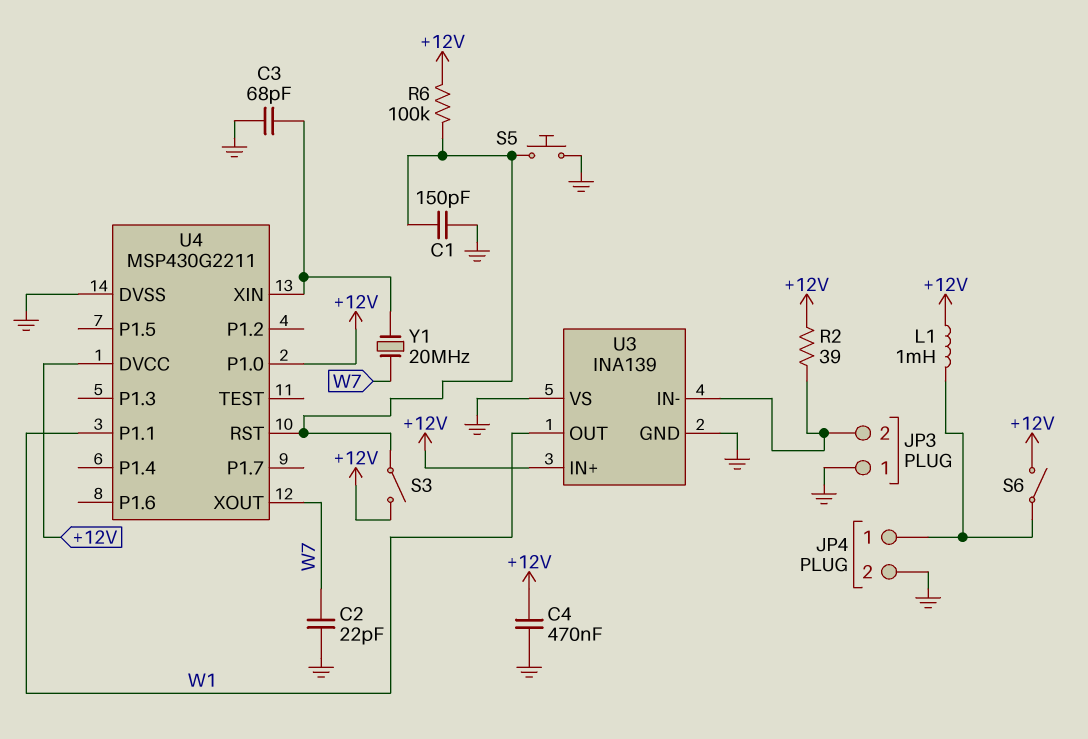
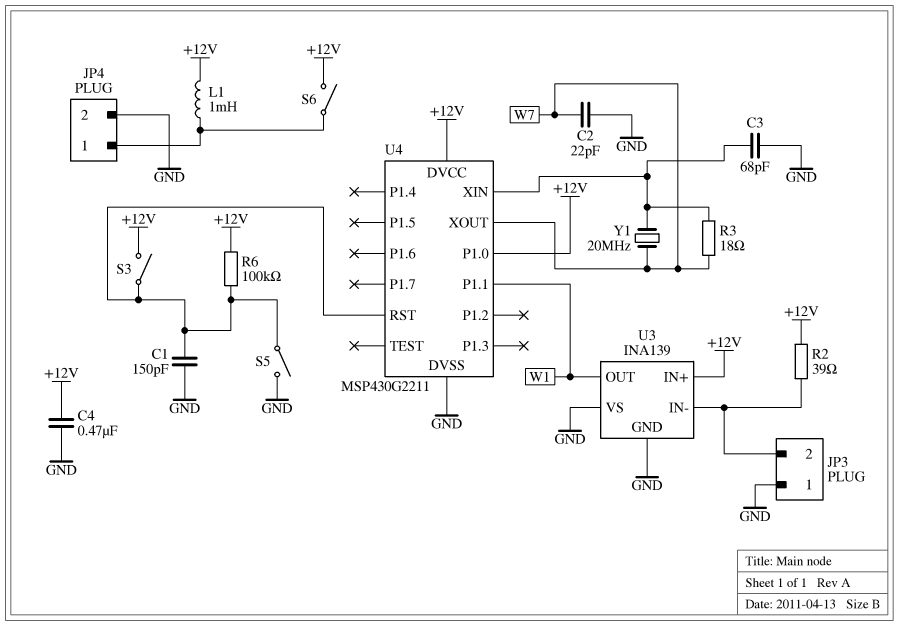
R3: none -> 18 (U4/XIN, W7)
S5: button (GND, U4/RST) -> switch (GND, U4/RST)

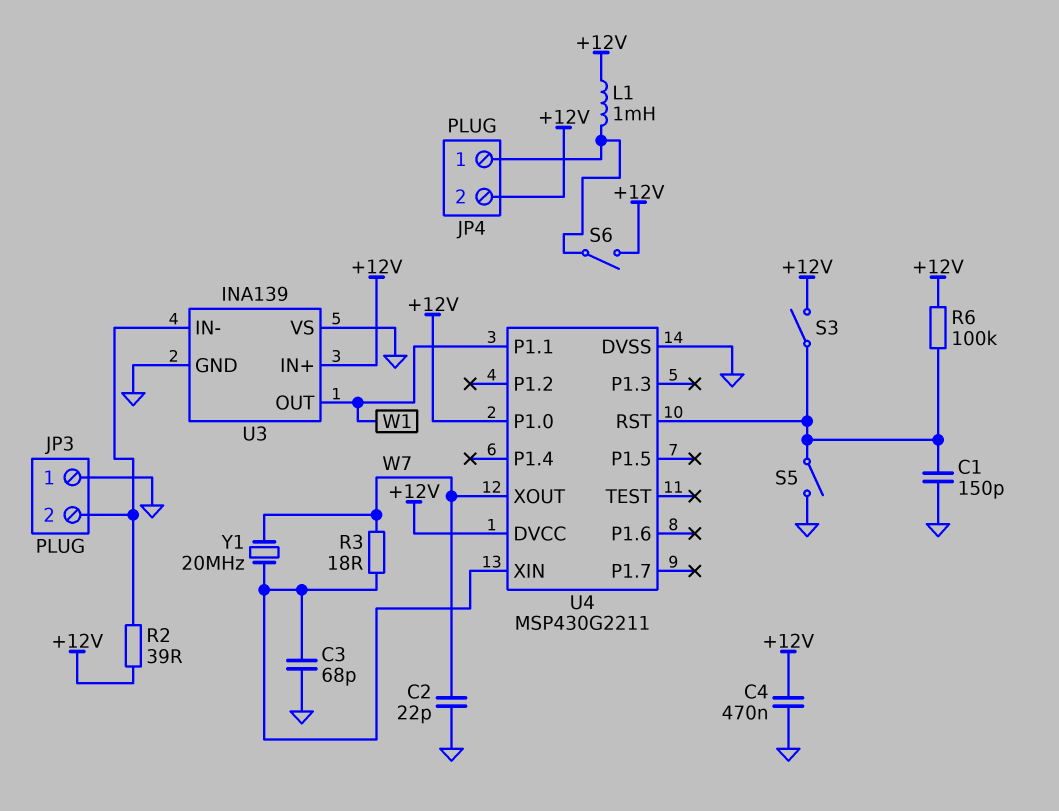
JP4 pin 2: GND -> +12V

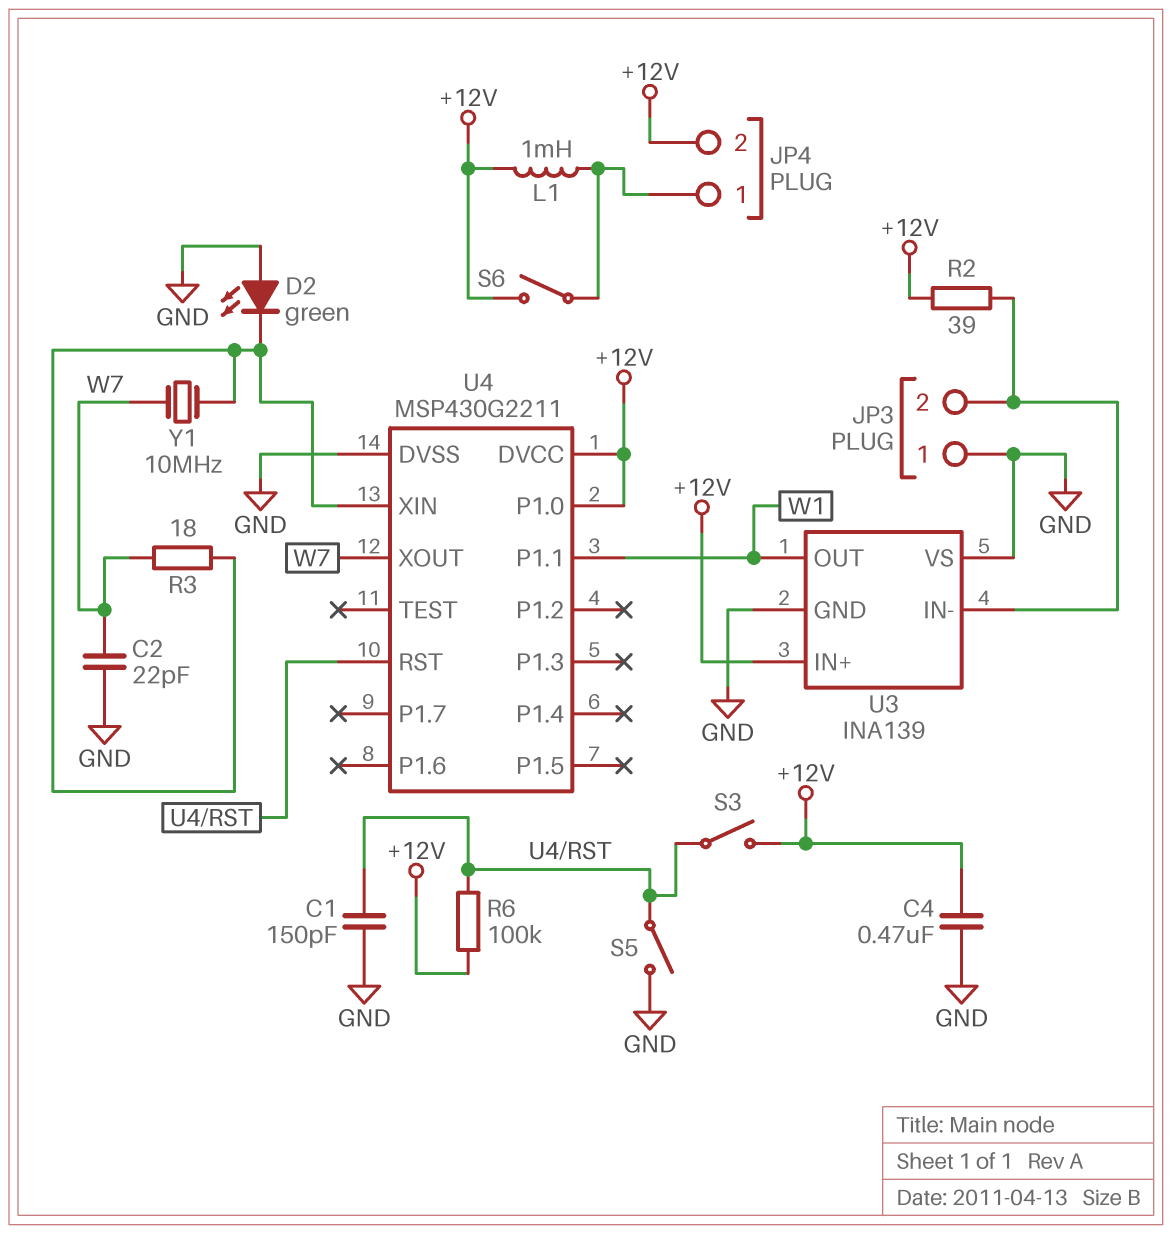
C3: 68pF (GND, U4/XIN) -> none
D2: none -> LED green (A GND, K U4/XIN)
Y1: 20MHz (U4/XIN, W7) -> 10MHz (U4/XIN, W7)

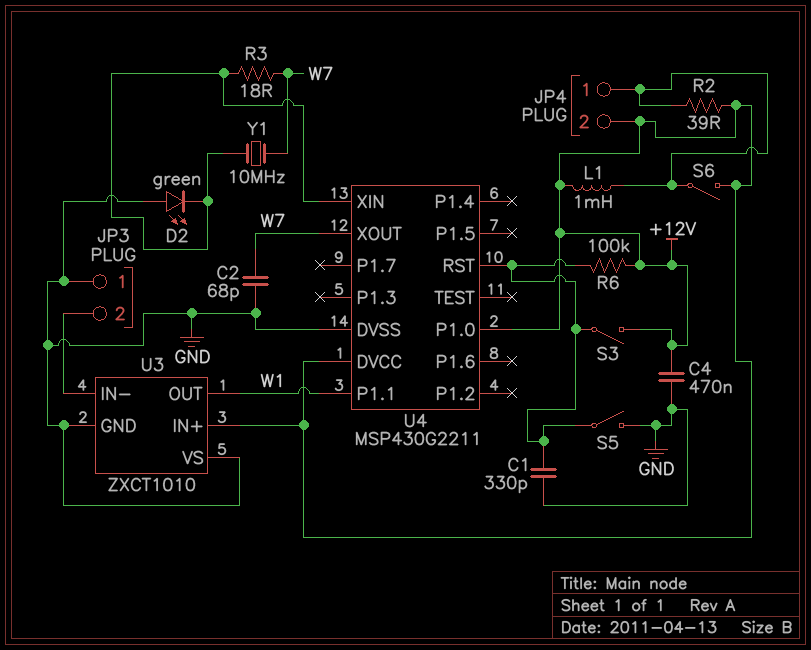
C1: 150pF (GND, U4/RST) -> 330pF (GND, U4/RST)
C2: 22pF (GND, W7) -> 68pF (GND, W7)
R2: 39 (+12V, JP3/2) -> 39 (+12V, JP4/1)
U3: INA139 -> ZXCT1010

